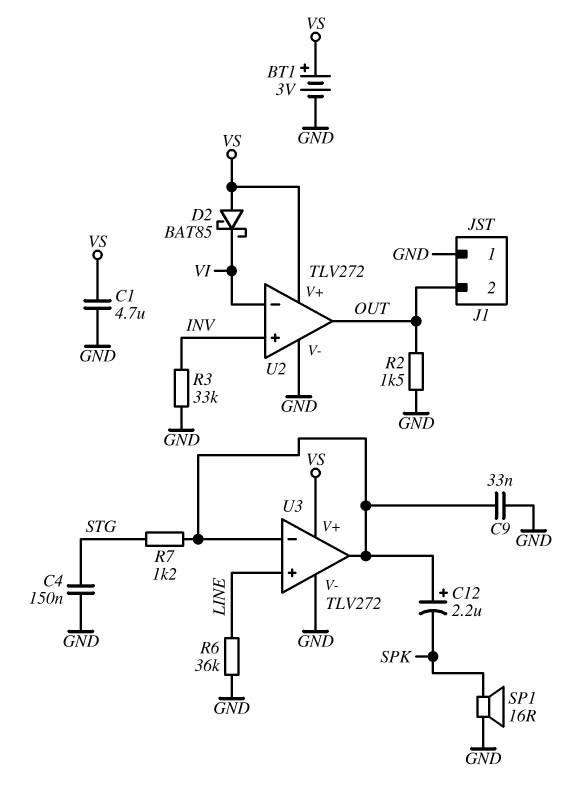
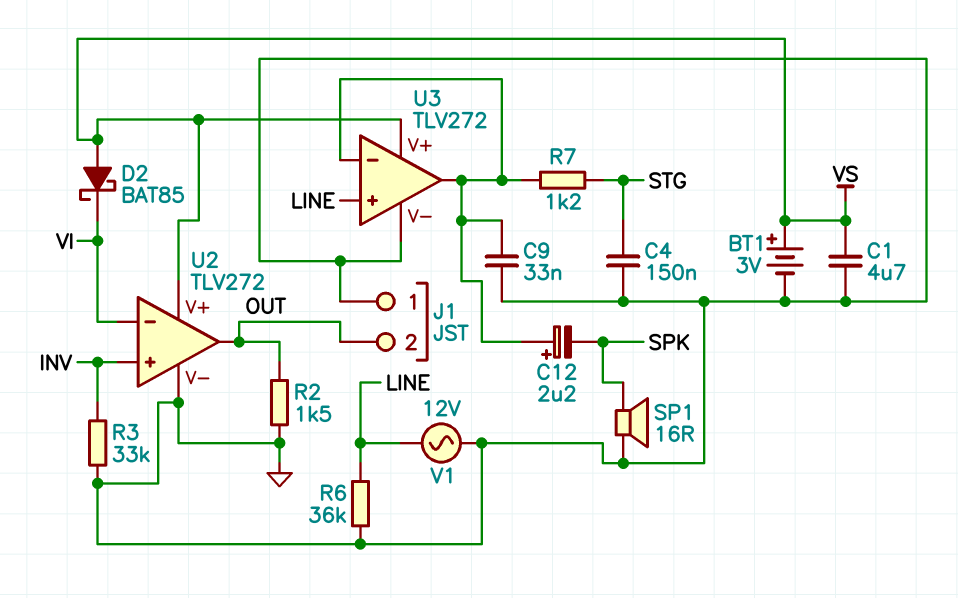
V1: none -> AC 12V (GND, LINE)

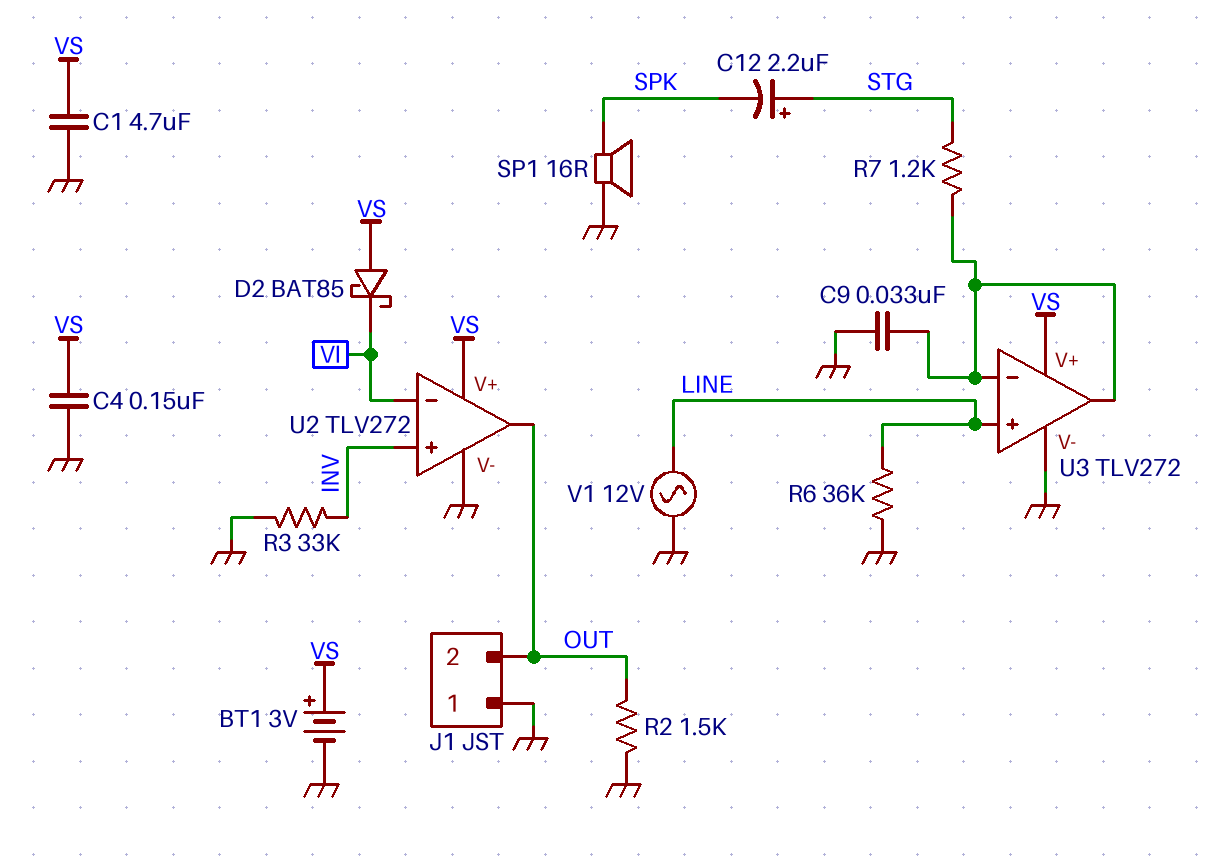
C4: 150nF (GND, STG) -> 150nF (GND, VS)
C12: 2.2uF (plus U3/in-, minus SPK) -> 2.2uF (plus STG, minus SPK)

